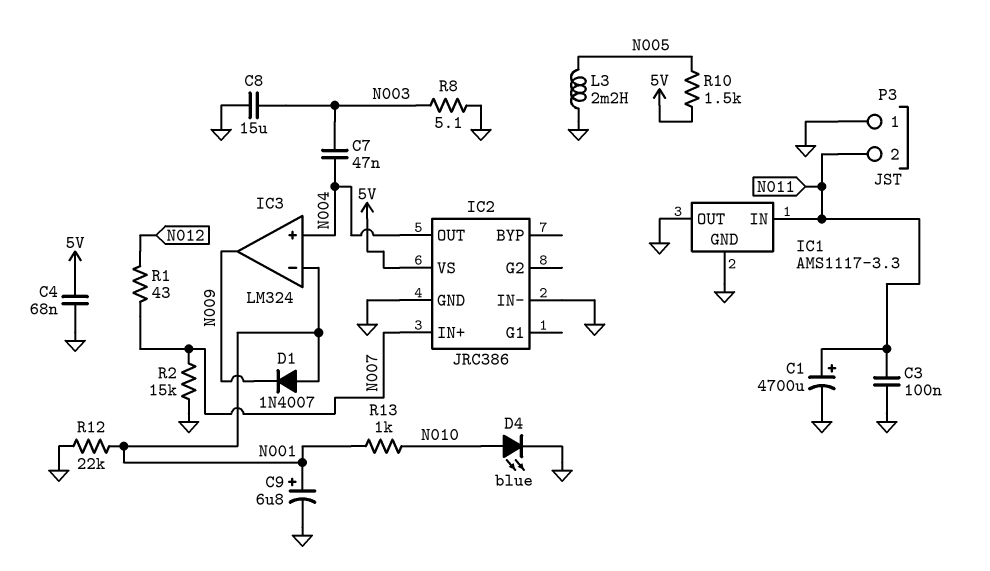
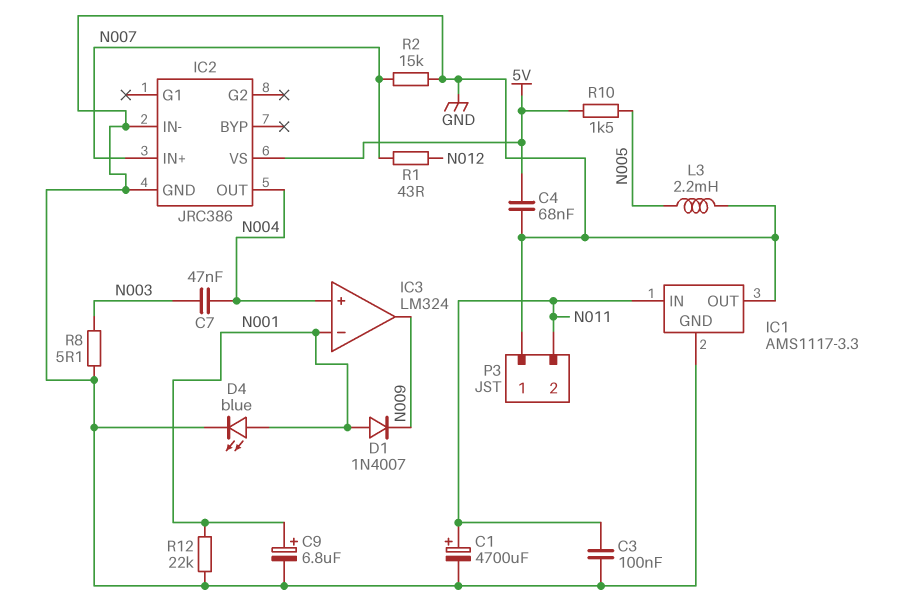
C8: 15uF (GND, N003) -> none
D4: LED blue (A N010, K GND) -> LED blue (A N001, K GND)
R13: 1k (N001, N010) -> none

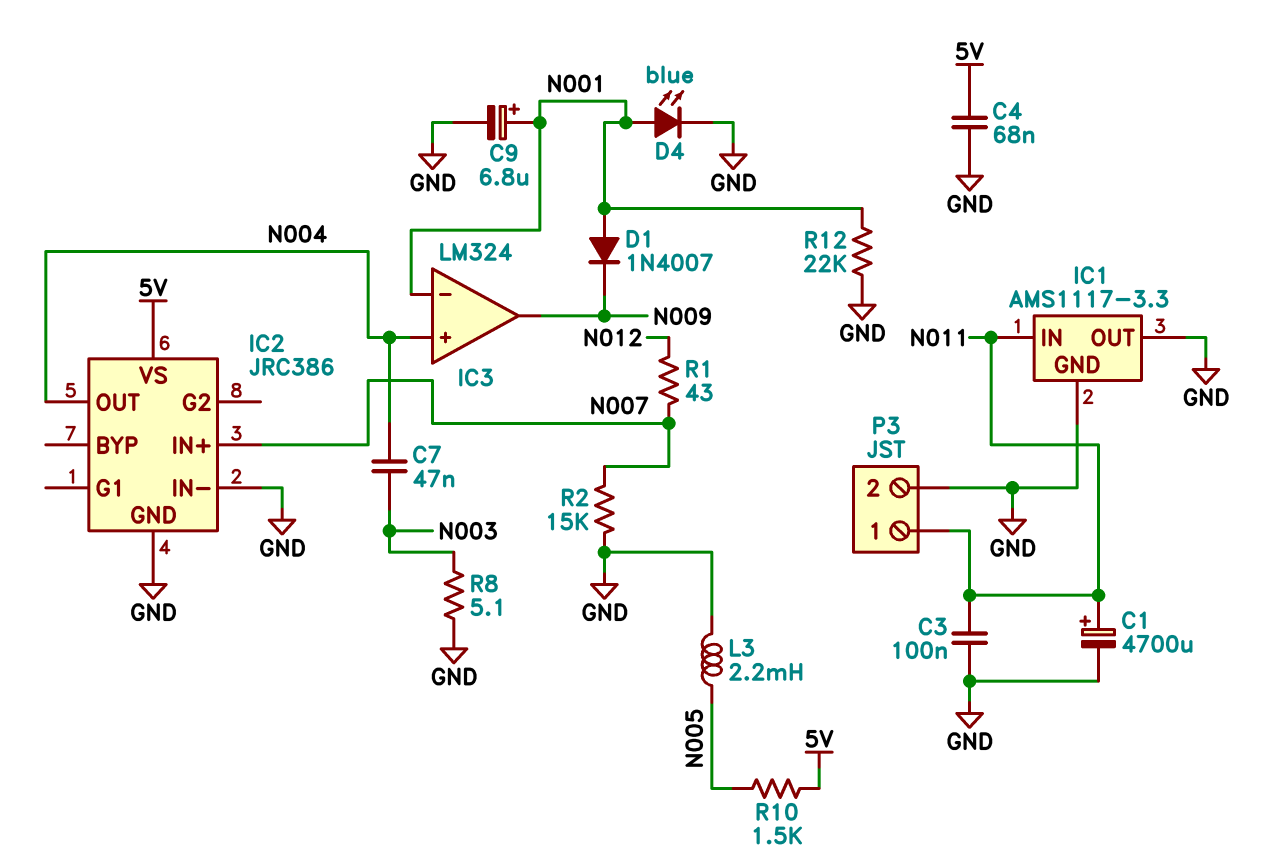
P3 pin 1: GND -> N011
P3 pin 2: N011 -> GND

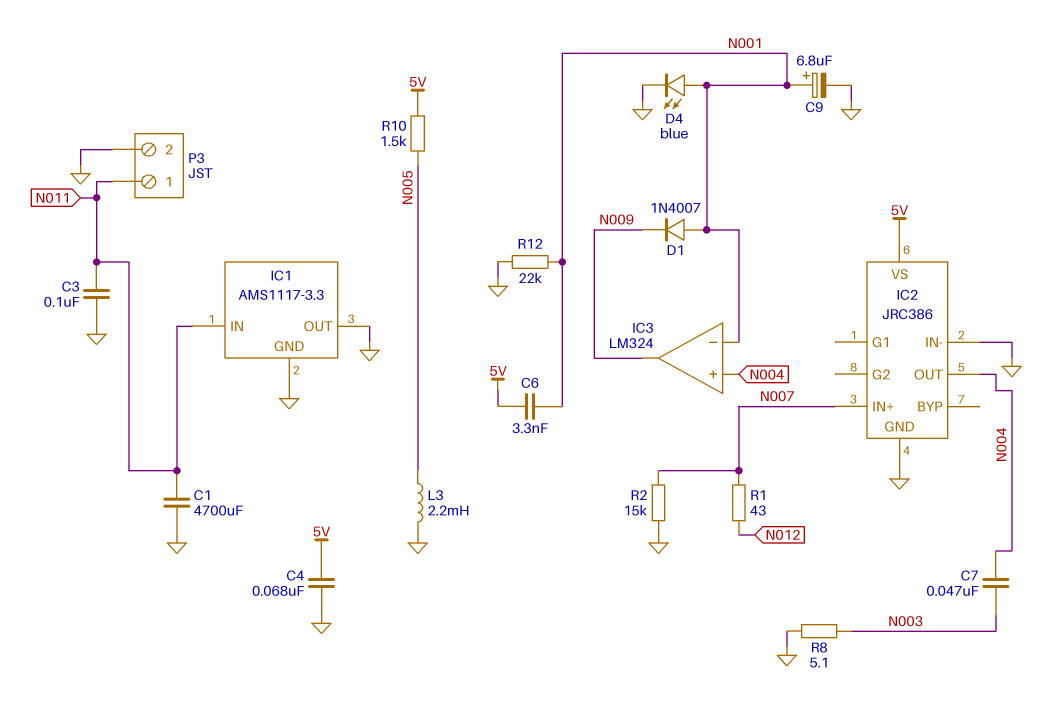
C1: 4700uF (plus N011, minus GND) -> 4700uF (GND, N011)
C6: none -> 3.3nF (5V, N001)

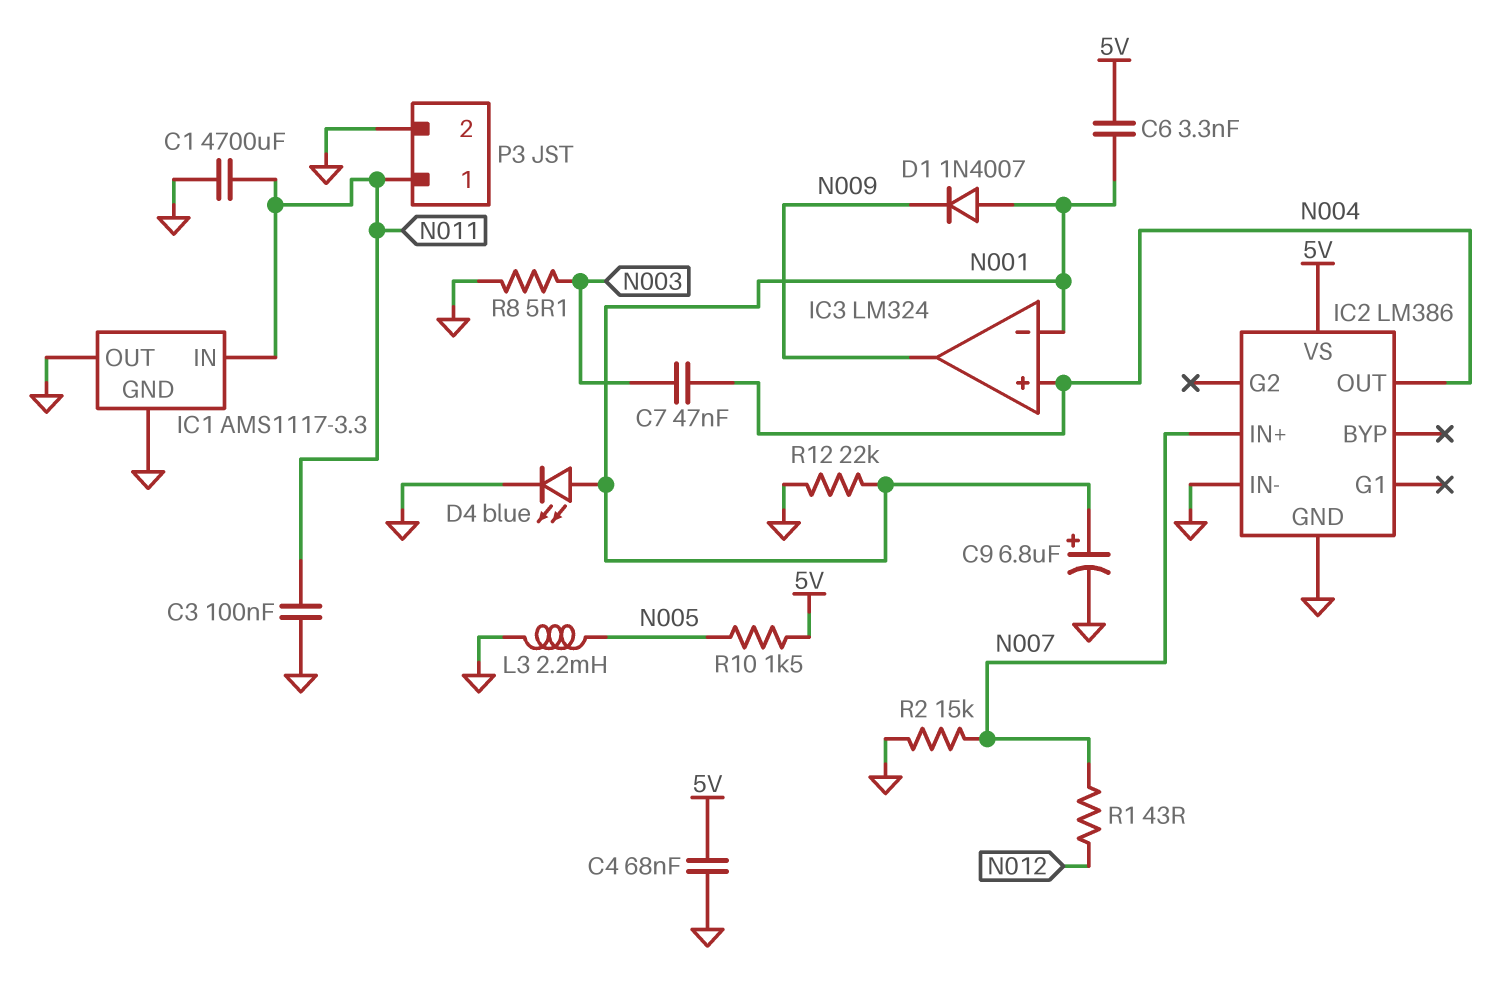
IC2: JRC386 -> LM386

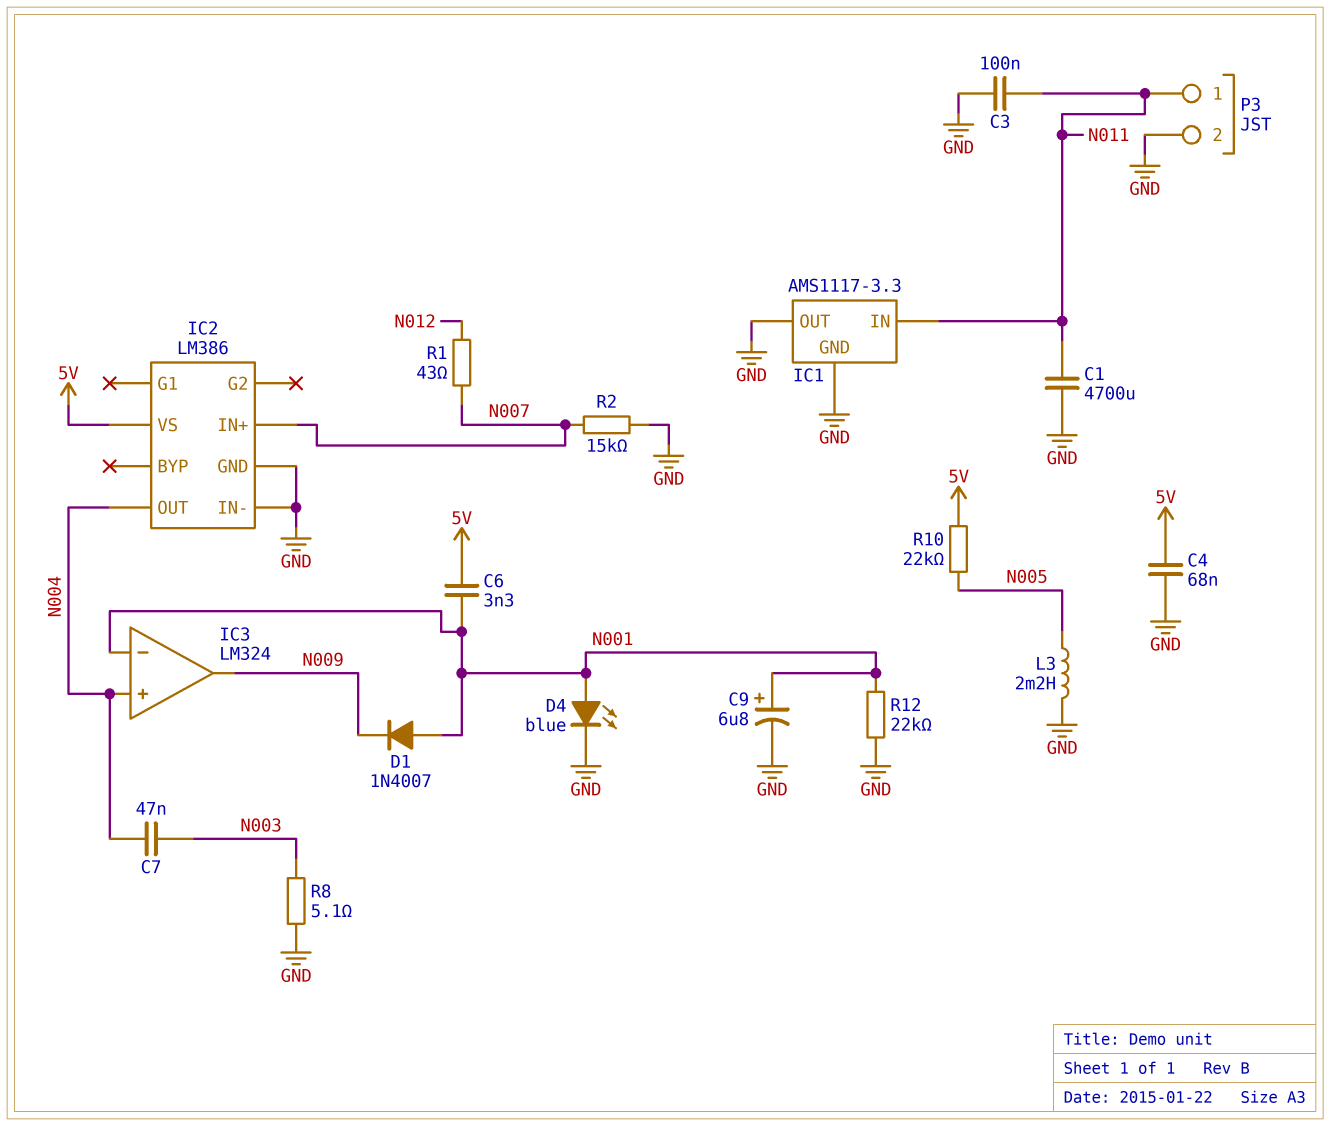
R10: 1.5k (5V, N005) -> 22k (5V, N005)

